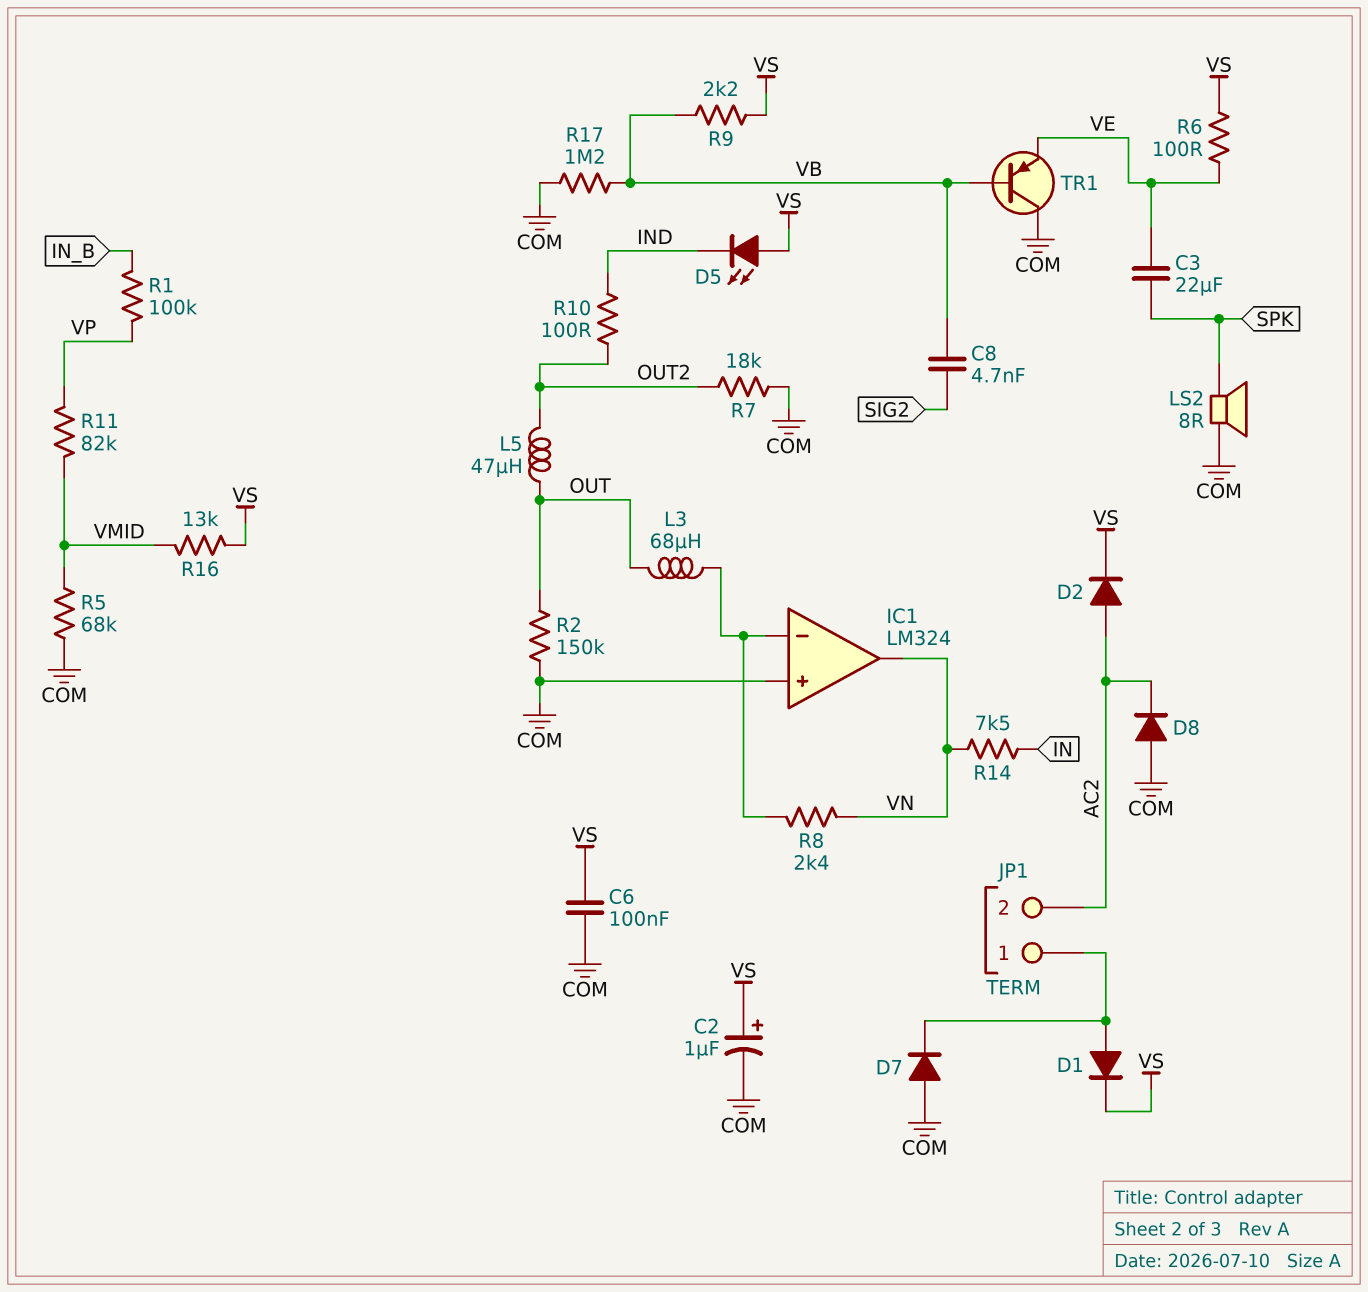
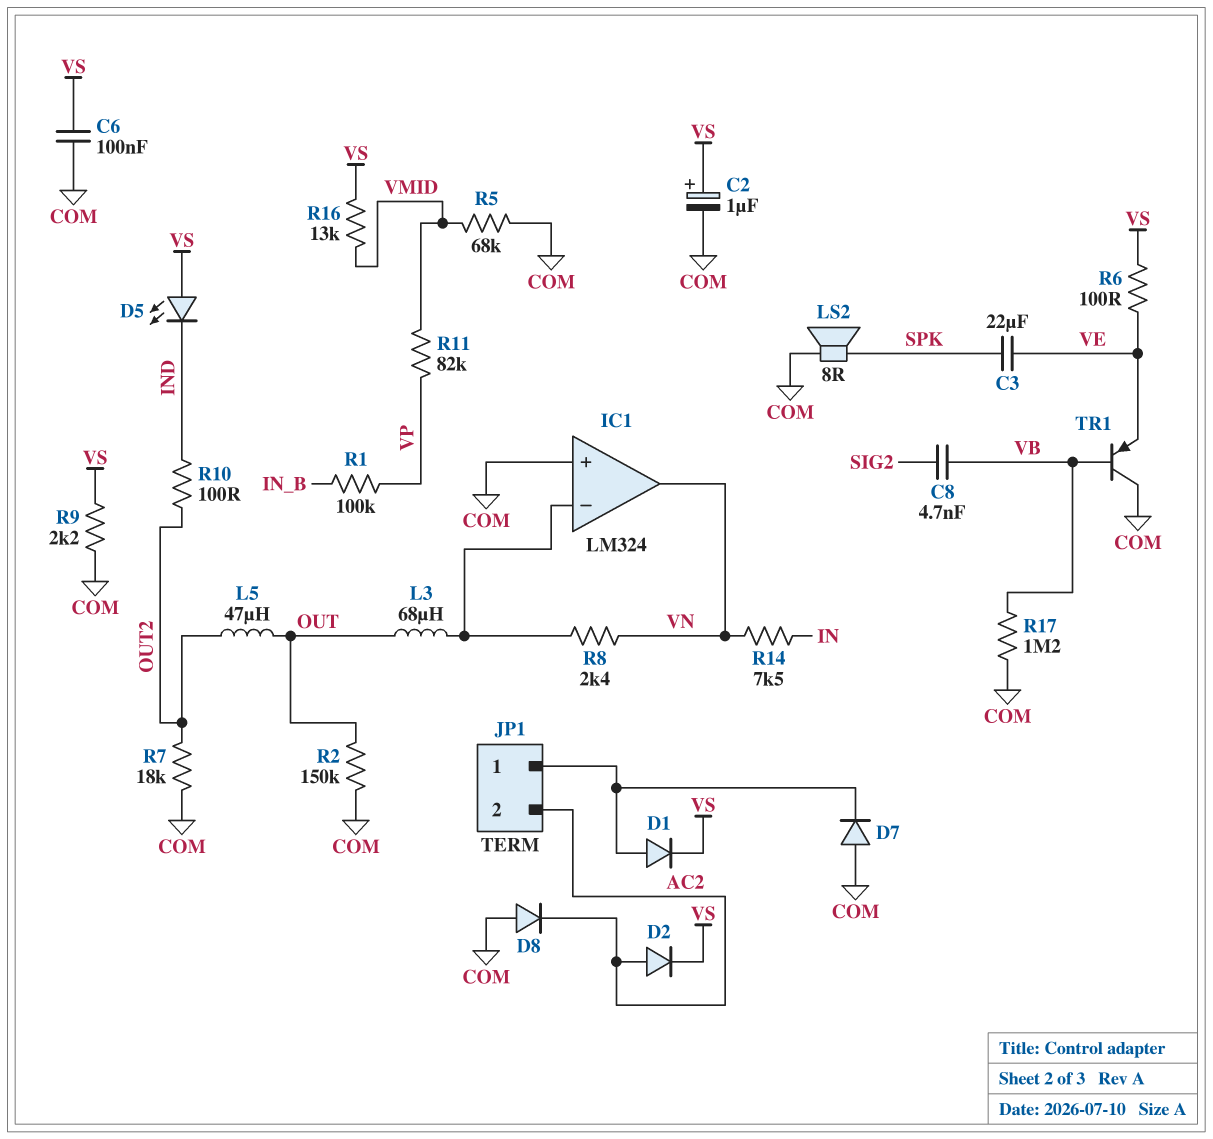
R9: 2.2k (VB, VS) -> 2.2k (COM, VS)

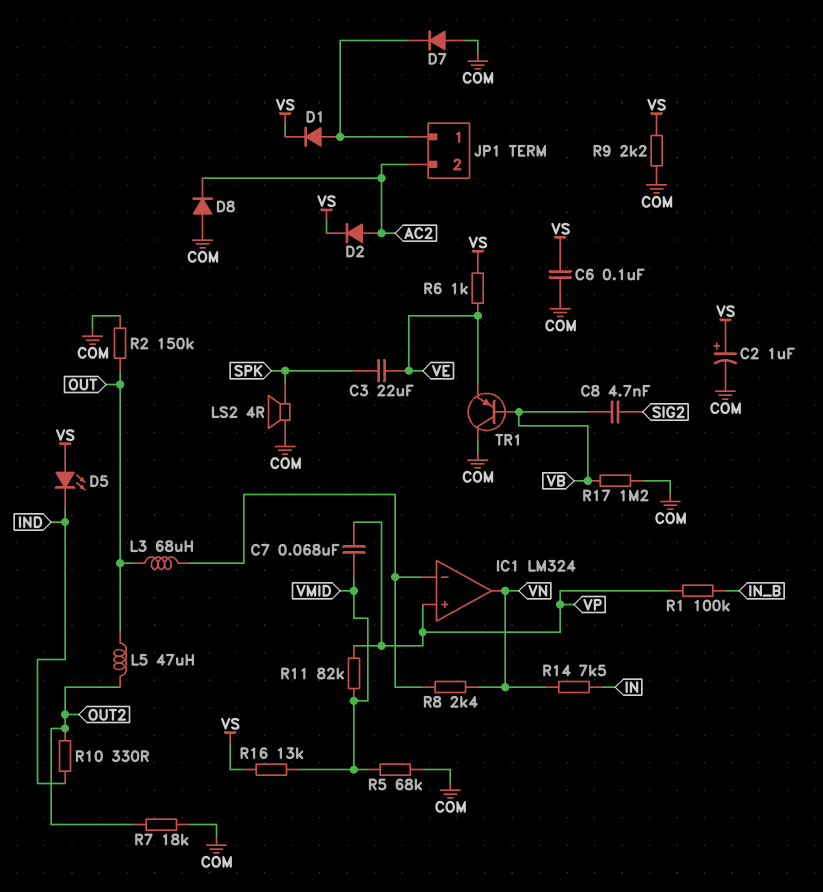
C7: none -> 68nF (VMID, VP)
IC1 pin in+: COM -> VP
LS2: speaker 8R (COM, SPK) -> speaker 4R (COM, SPK)
R6: 100 (VE, VS) -> 1k (VE, VS)
R10: 100 (IND, OUT2) -> 330 (IND, OUT2)

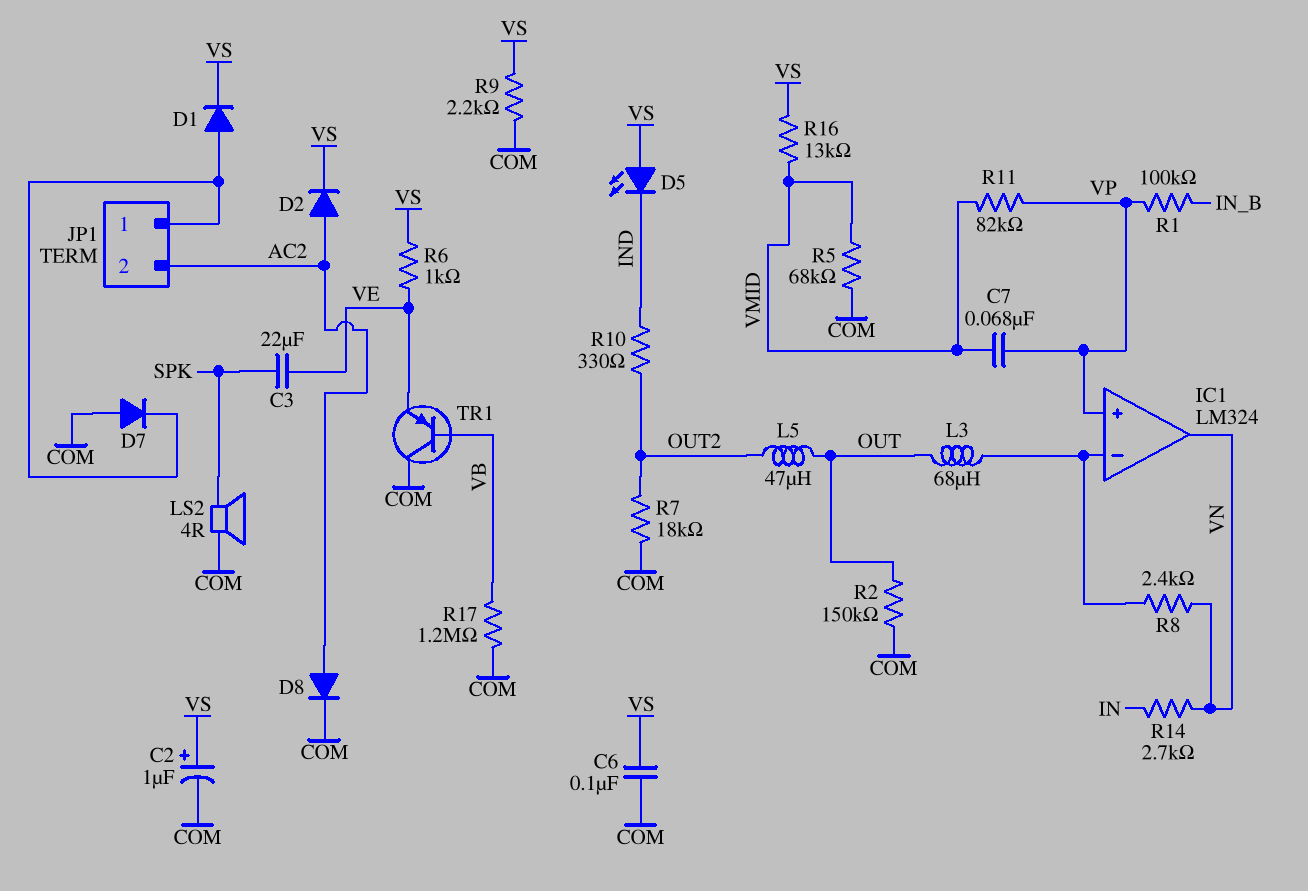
C8: 4.7nF (SIG2, VB) -> none
D8: diode (A COM, K AC2) -> diode (A AC2, K COM)
R14: 7.5k (IN, VN) -> 2.7k (IN, VN)

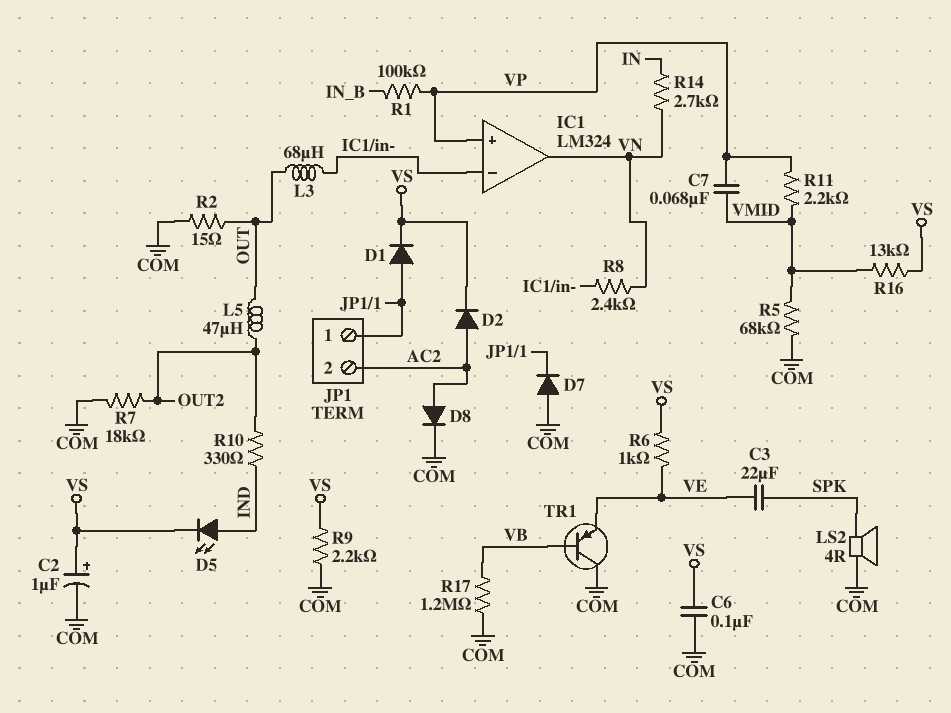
D5: LED (A VS, K IND) -> LED (A IND, K VS)
R2: 150k (COM, OUT) -> 15 (COM, OUT)
R11: 82k (VMID, VP) -> 2.2k (VMID, VP)

